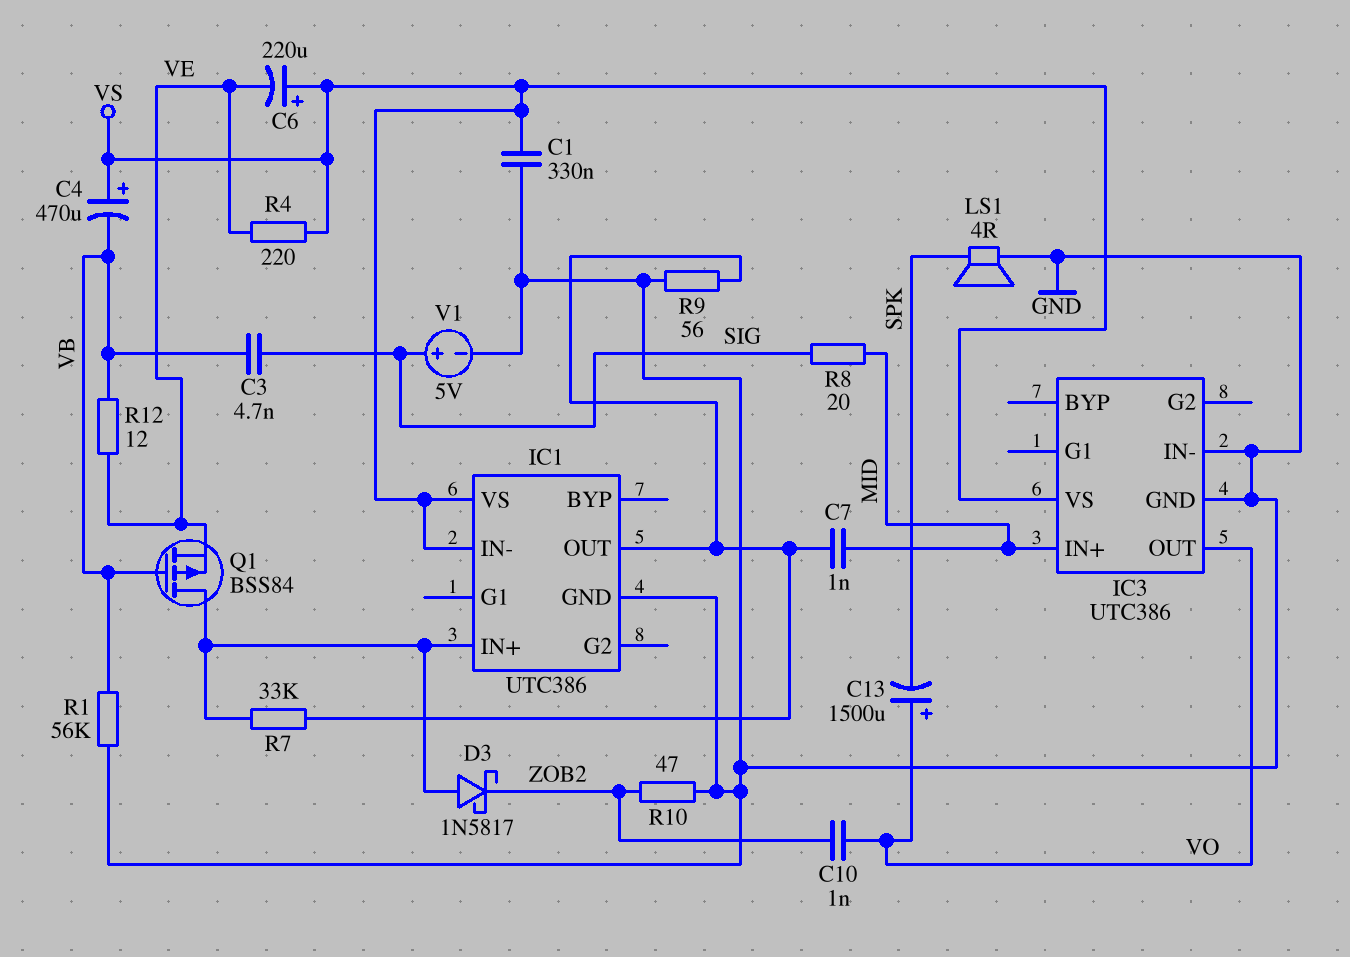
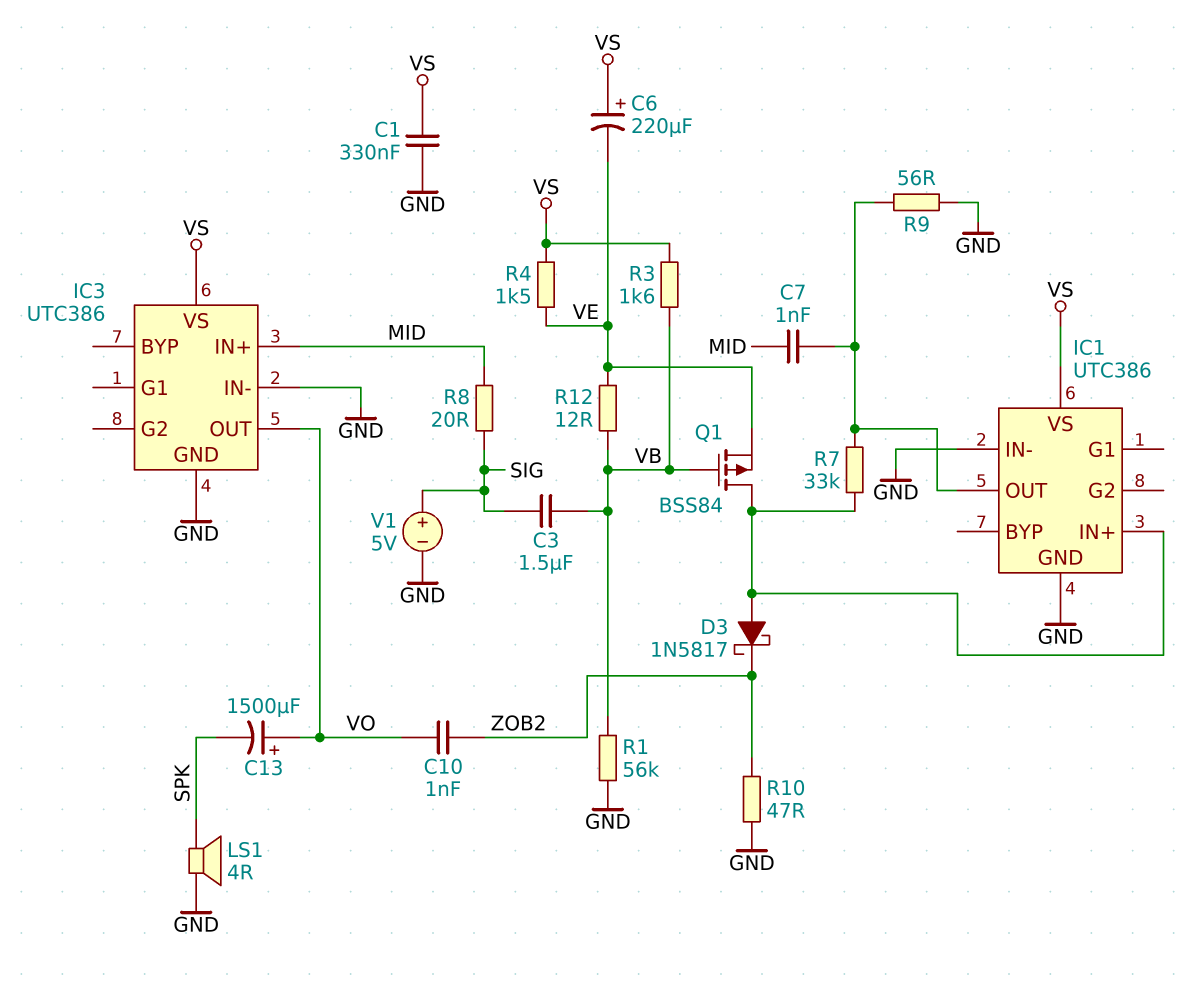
C3: 4.7nF (SIG, VB) -> 1.5uF (SIG, VB)
C4: 470uF (plus VS, minus VB) -> none
IC1 pin IN-: VS -> GND
R3: none -> 1.6k (VB, VS)
R4: 220 (VE, VS) -> 1.5k (VE, VS)

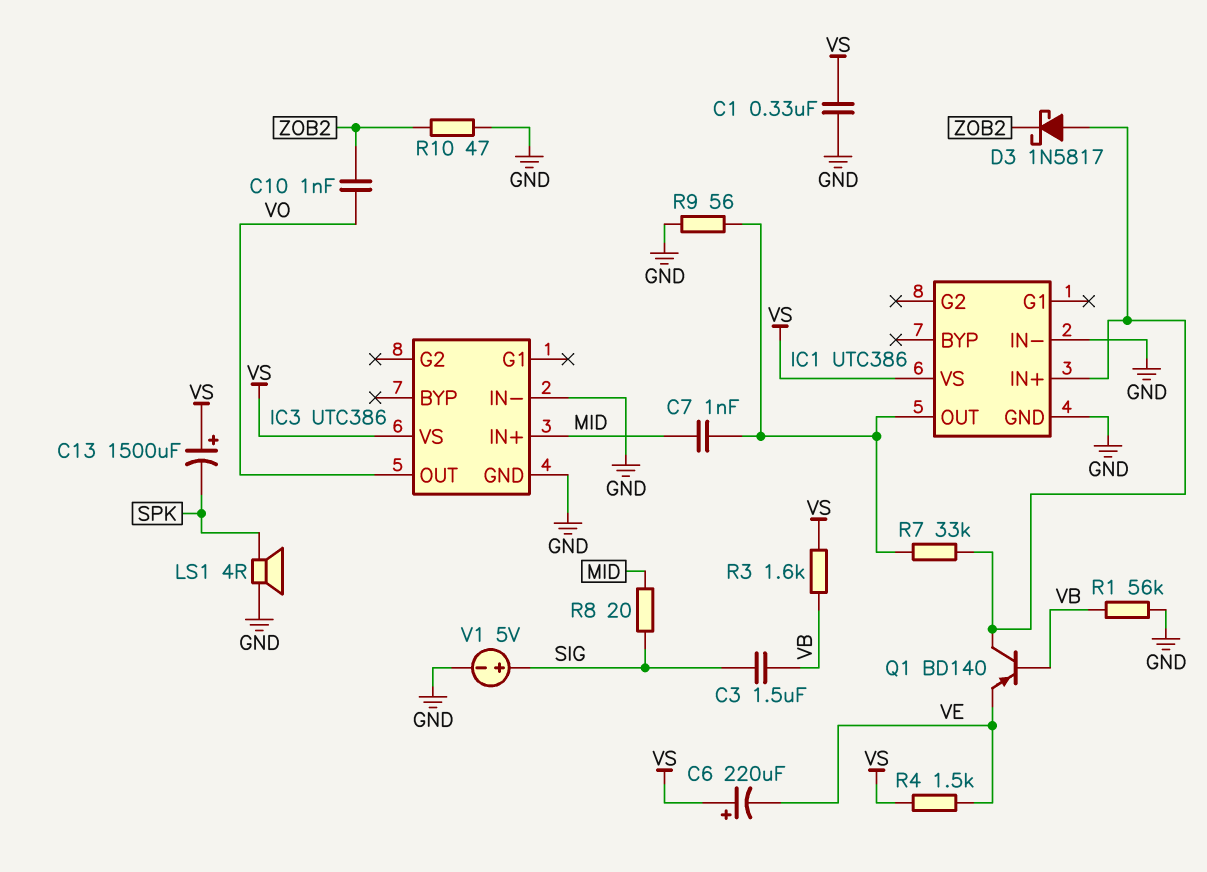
C13: 1500uF (plus VO, minus SPK) -> 1500uF (plus VS, minus SPK)
Q1: PMOS BSS84 (G VB, D IC1/IN+, S VE) -> PNP BD140 (B VB, C IC1/IN+, E VE)
R12: 12 (VB, VE) -> none

